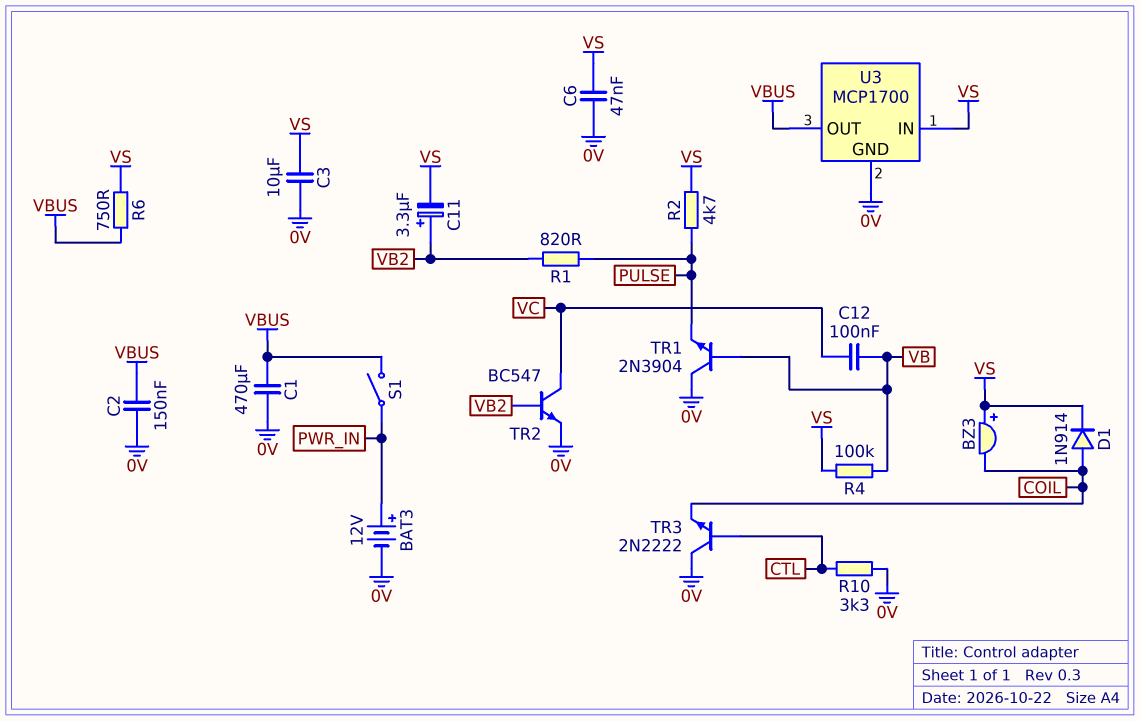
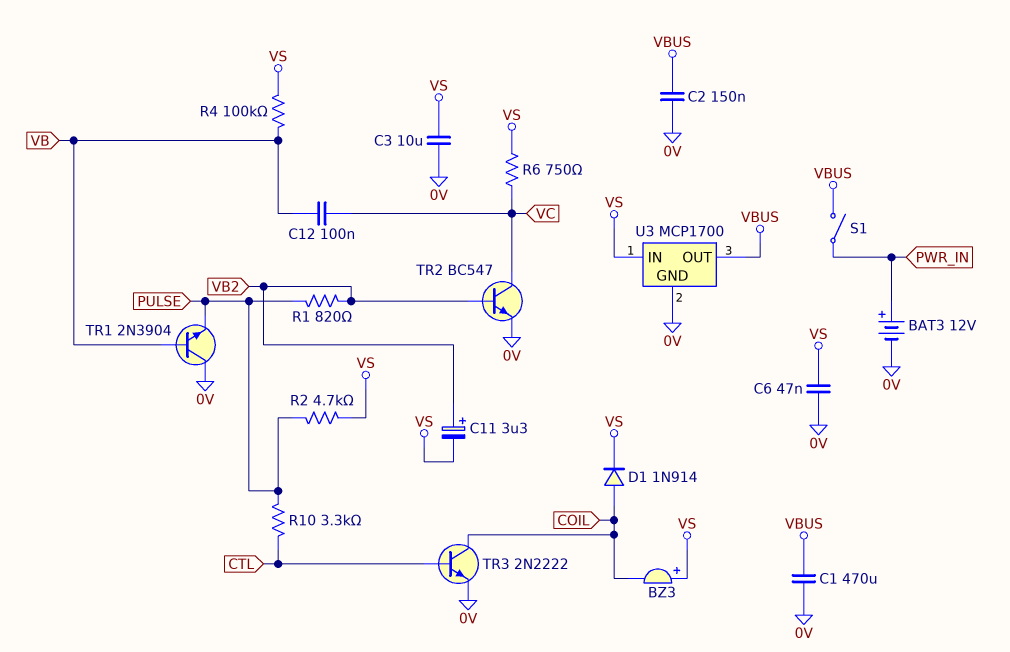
R6: 750 (VBUS, VS) -> 750 (VC, VS)
R10: 3.3k (0V, CTL) -> 3.3k (CTL, PULSE)
TR3: NPN 2N2222 (B CTL, C 0V, E COIL) -> NPN 2N2222 (B CTL, C COIL, E 0V)

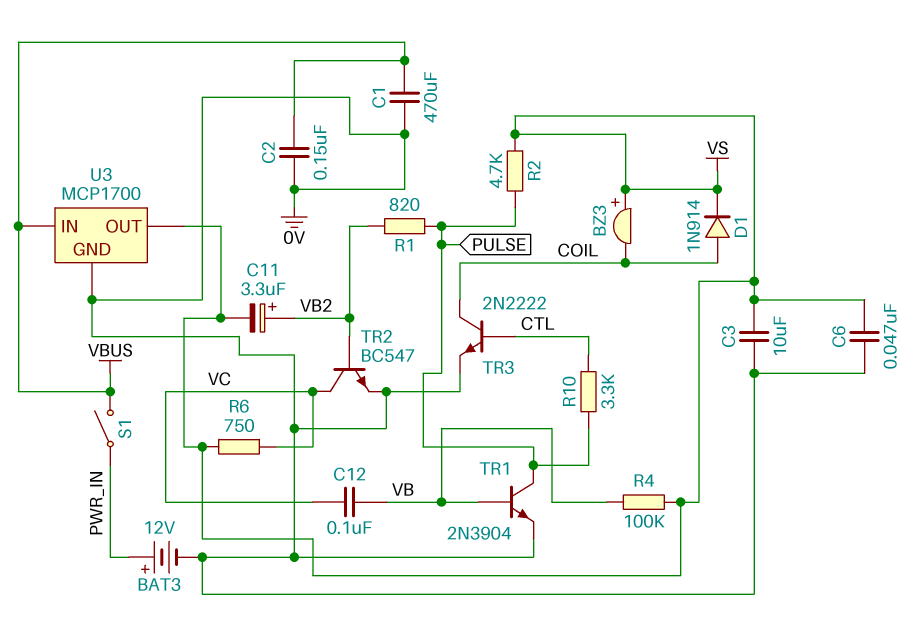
TR1: NPN 2N3904 (B VB, C 0V, E PULSE) -> NPN 2N3904 (B VB, C PULSE, E 0V)
U3 pin IN: VS -> VBUS
U3 pin OUT: VBUS -> VS

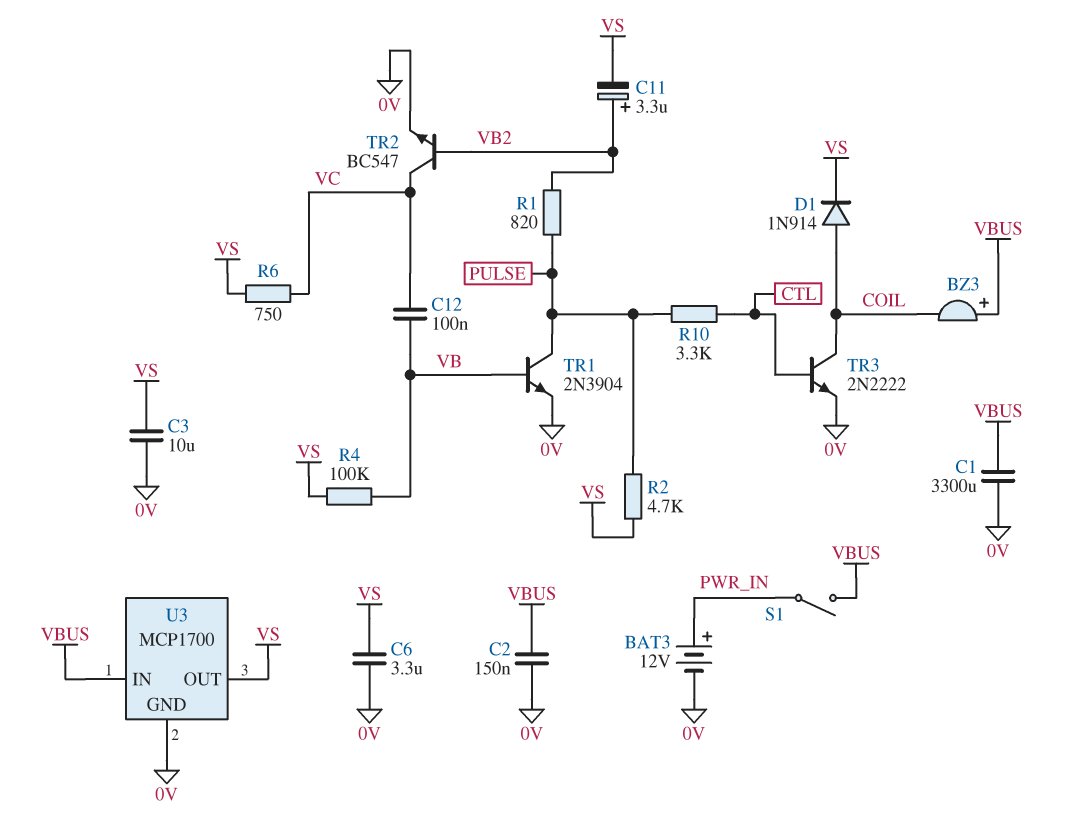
BZ3: buzzer (plus VS, minus COIL) -> buzzer (plus VBUS, minus COIL)
C1: 470uF (0V, VBUS) -> 3300uF (0V, VBUS)
C6: 47nF (0V, VS) -> 3.3uF (0V, VS)

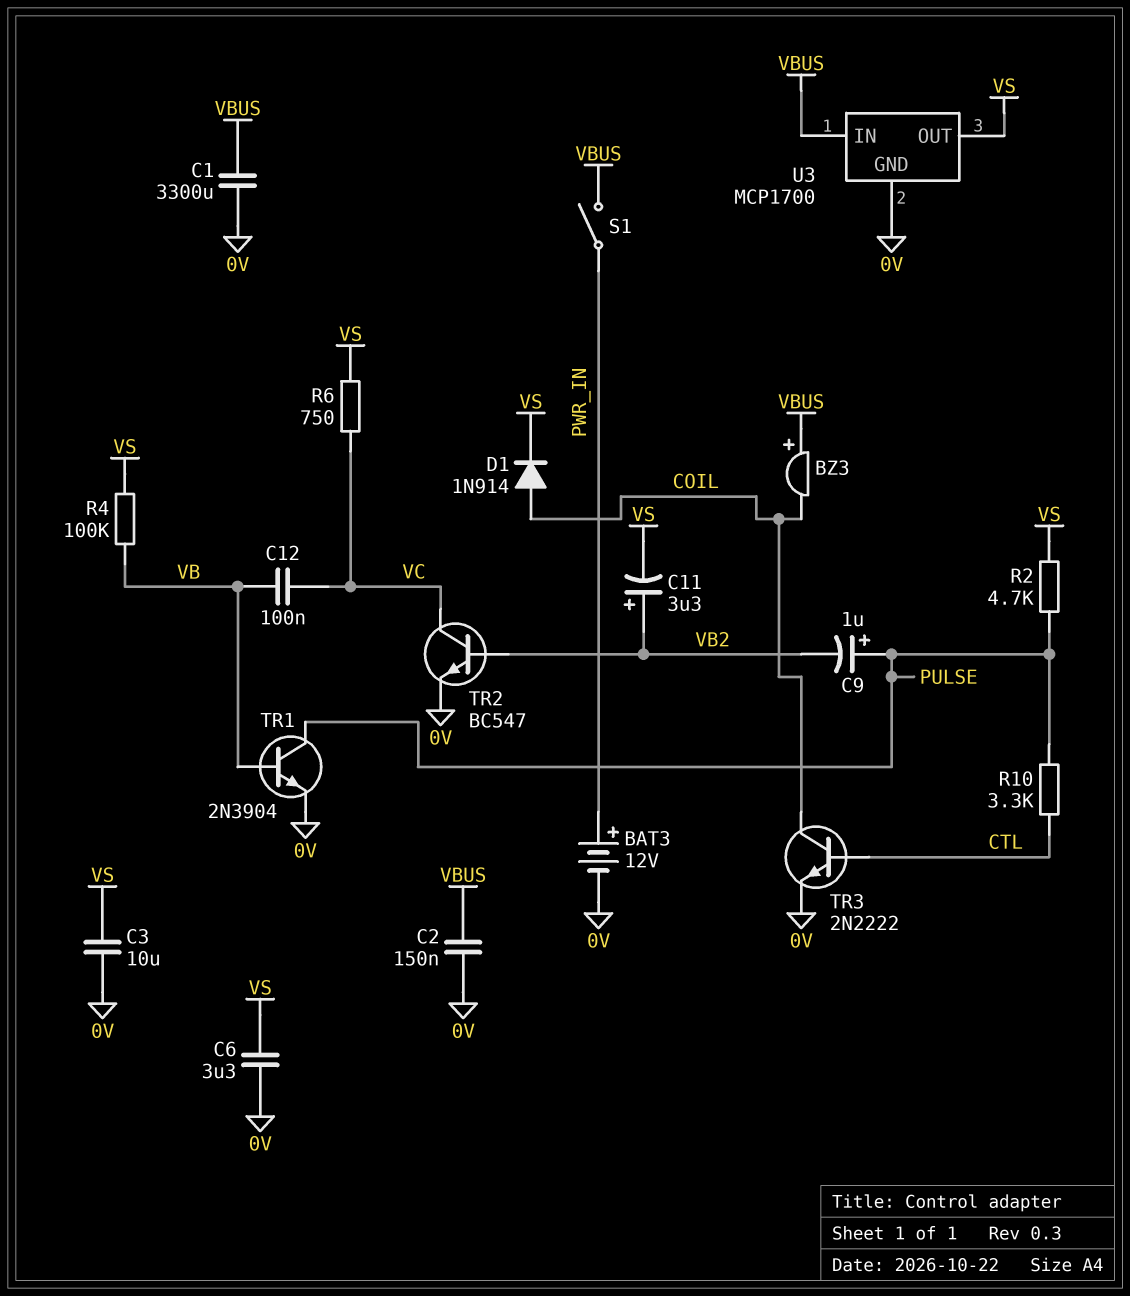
C9: none -> 1uF (plus PULSE, minus VB2)
R1: 820 (PULSE, VB2) -> none

